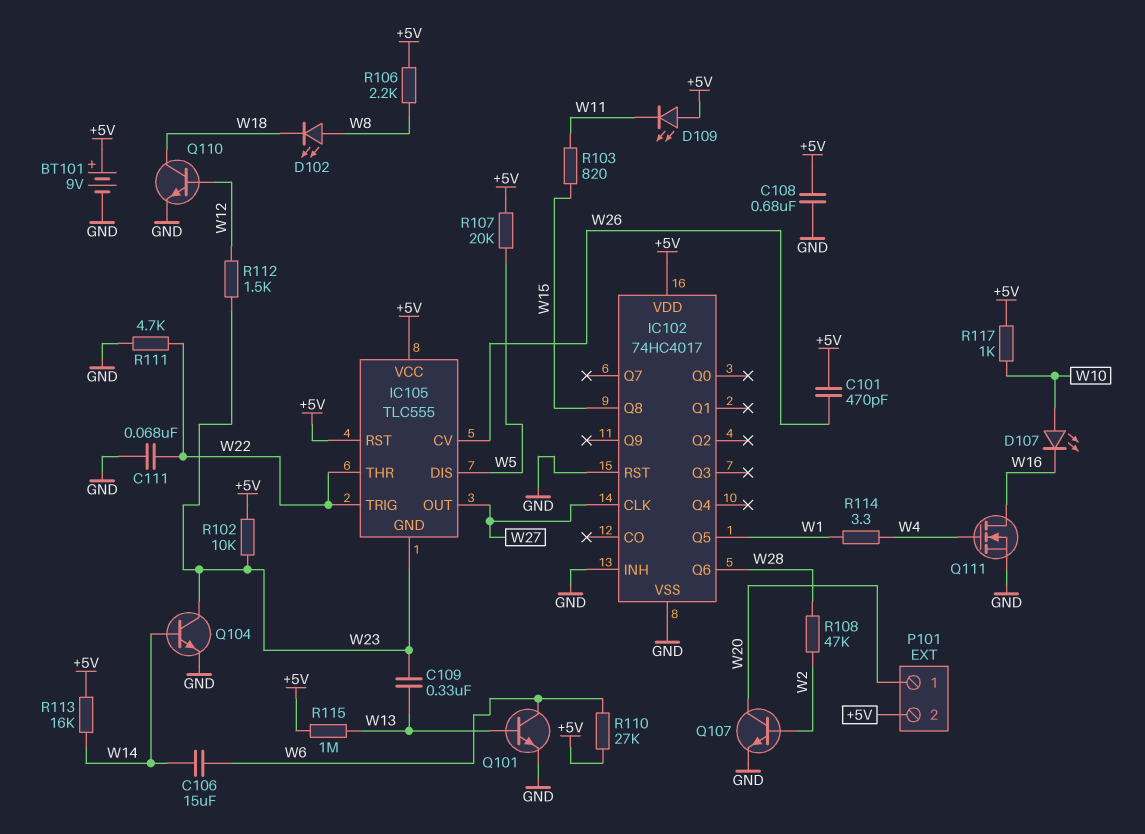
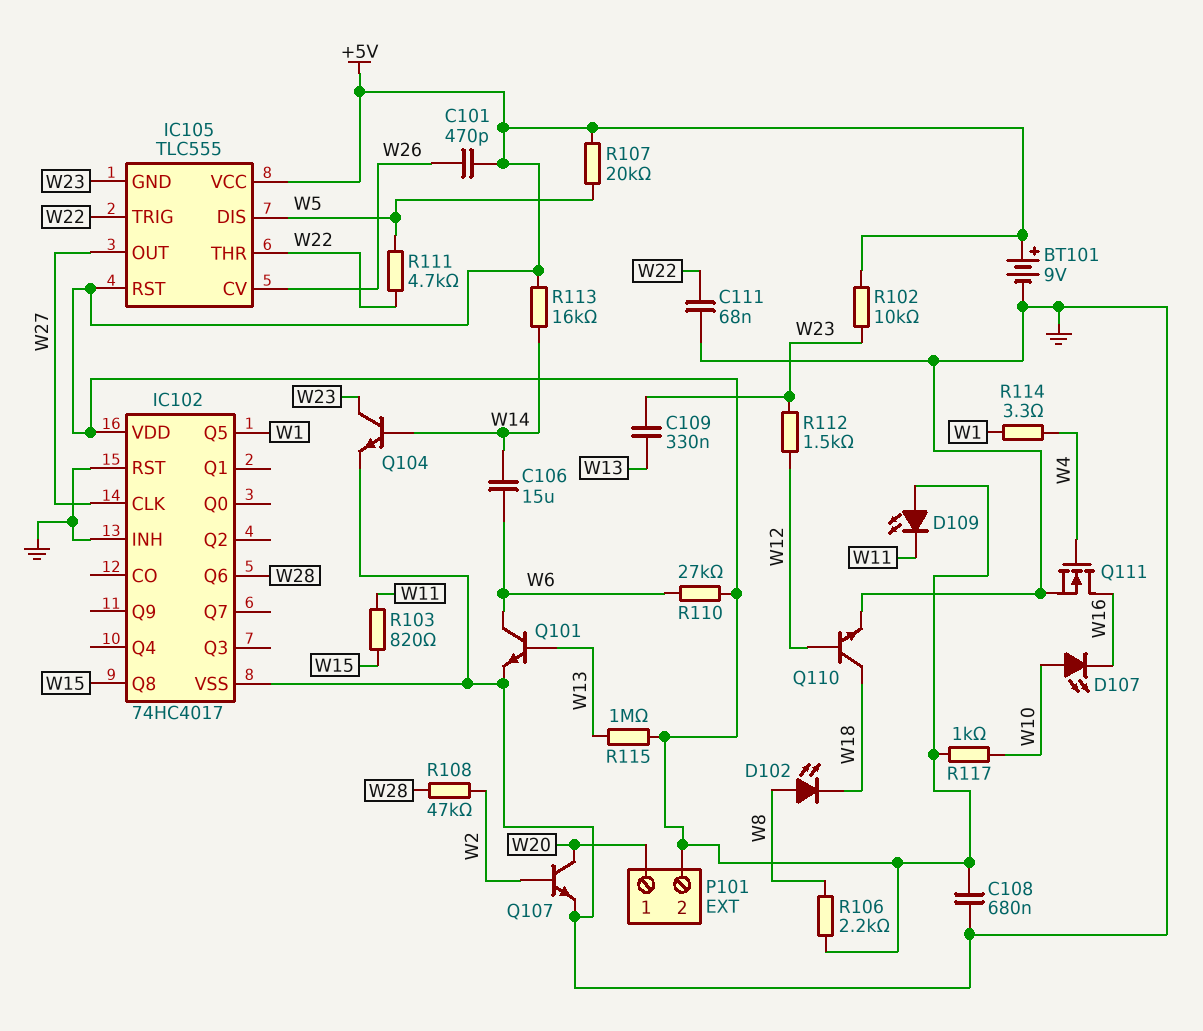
R111: 4.7k (GND, W22) -> 4.7k (W5, W22)

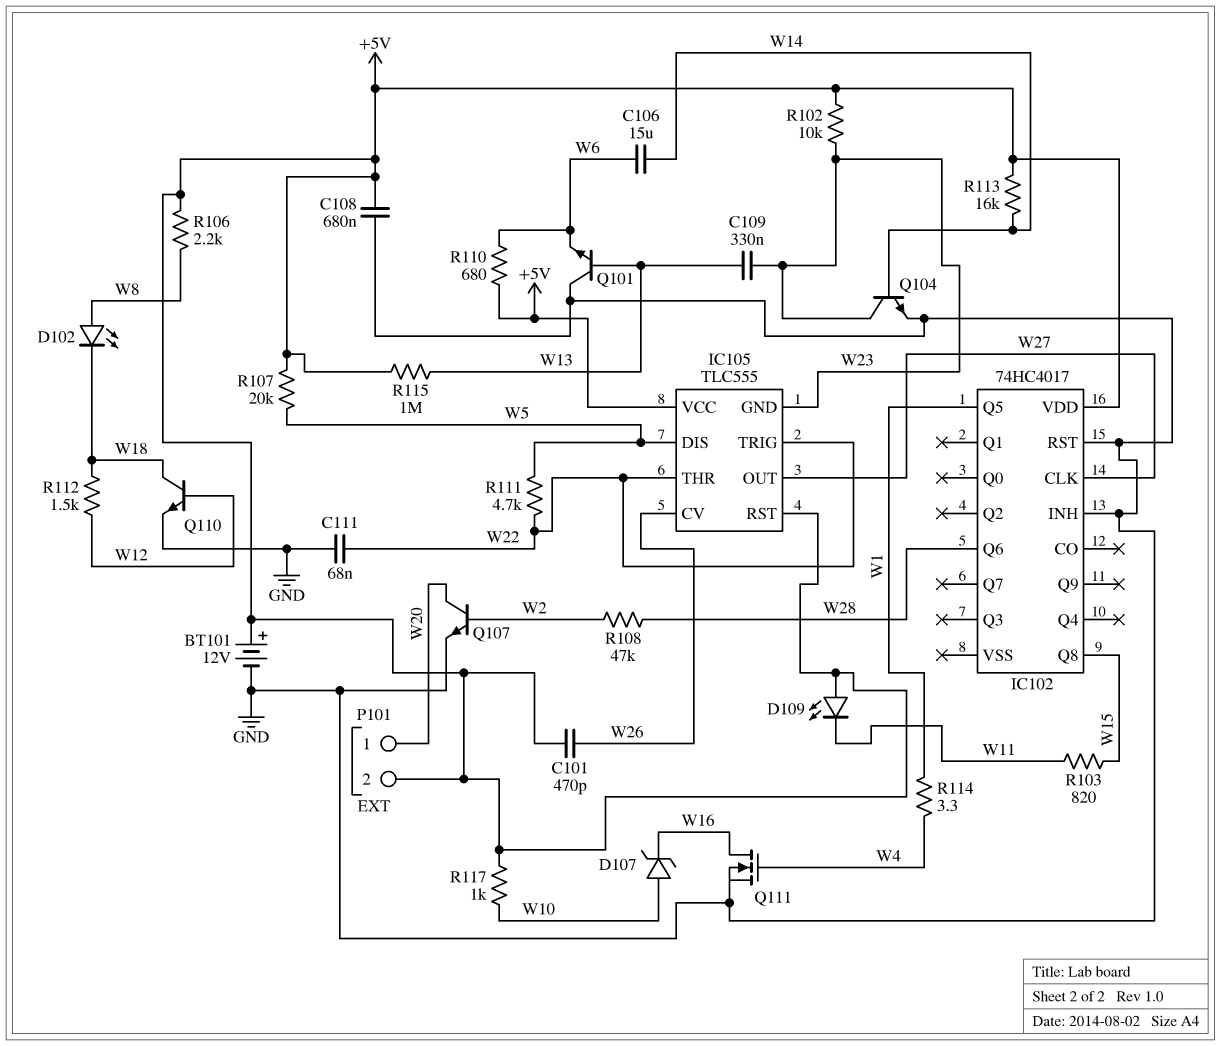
BT101: 9V (plus +5V, minus GND) -> 12V (plus +5V, minus GND)
D107: LED (A W10, K W16) -> zener (A W10, K W16)
IC102 pin VSS: GND -> none
Q101: NPN (B W13, C W6, E GND) -> NPN (B W13, C GND, E W6)
R110: 27k (+5V, W6) -> 680 (+5V, W6)
R112: 1.5k (W12, W23) -> 1.5k (W12, W18)

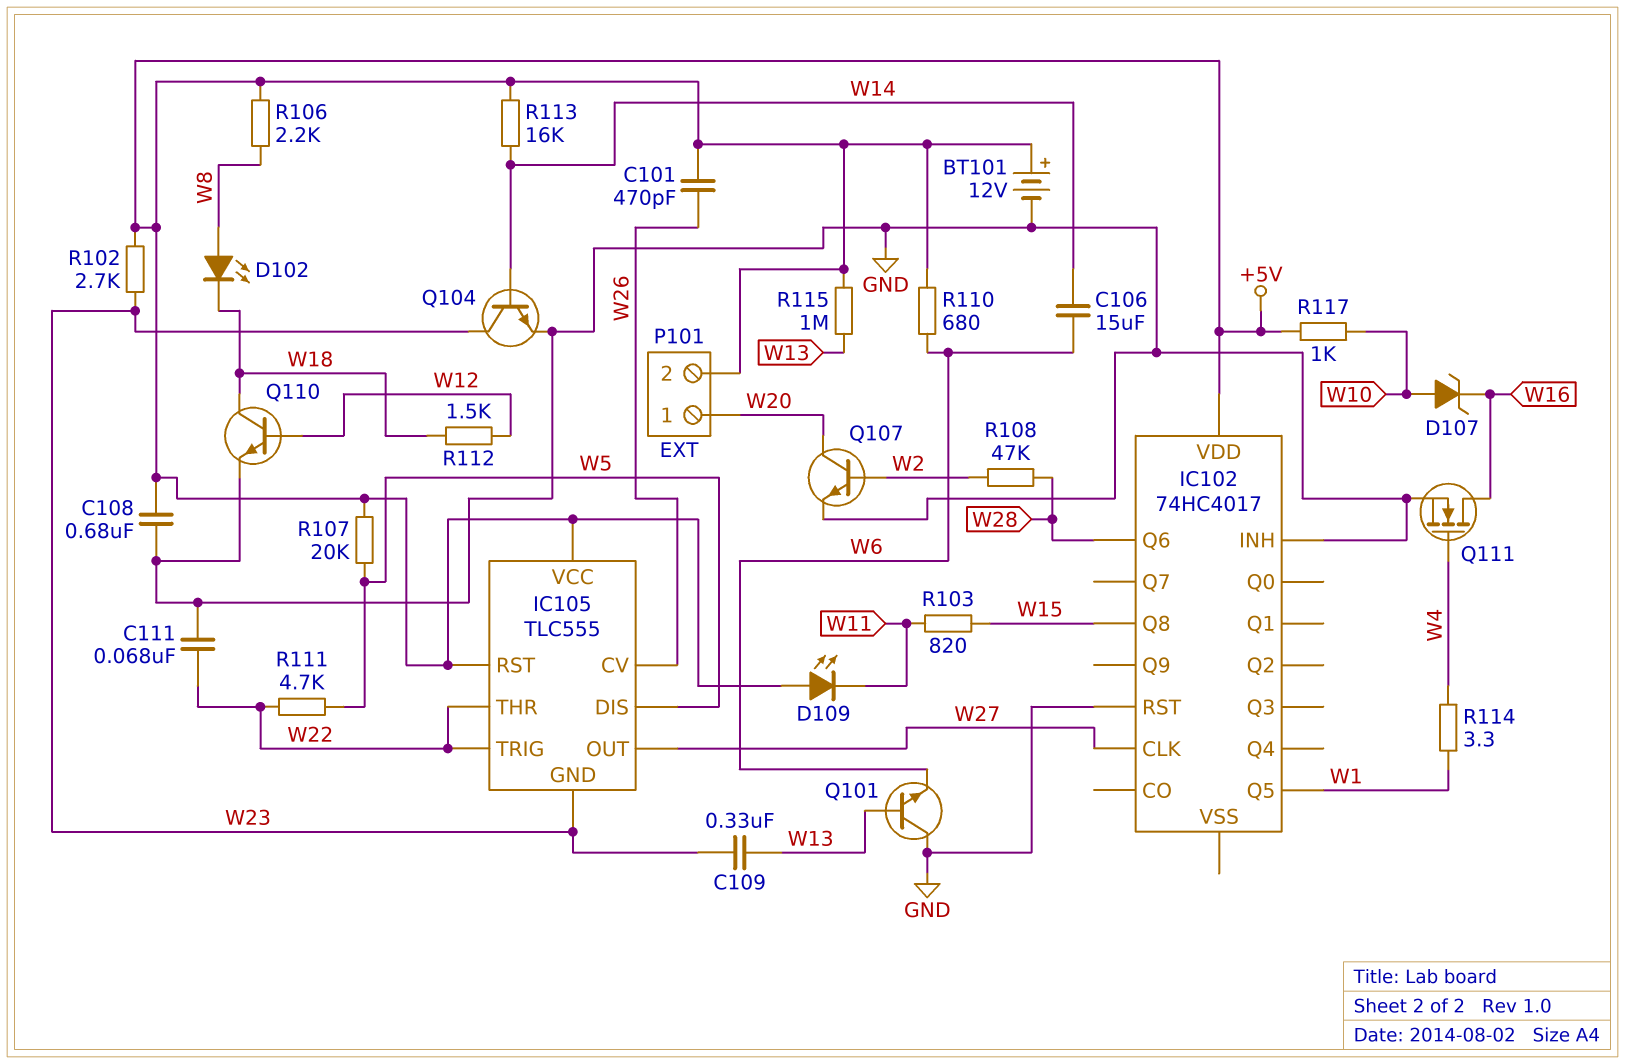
R102: 10k (+5V, W23) -> 2.7k (+5V, W23)

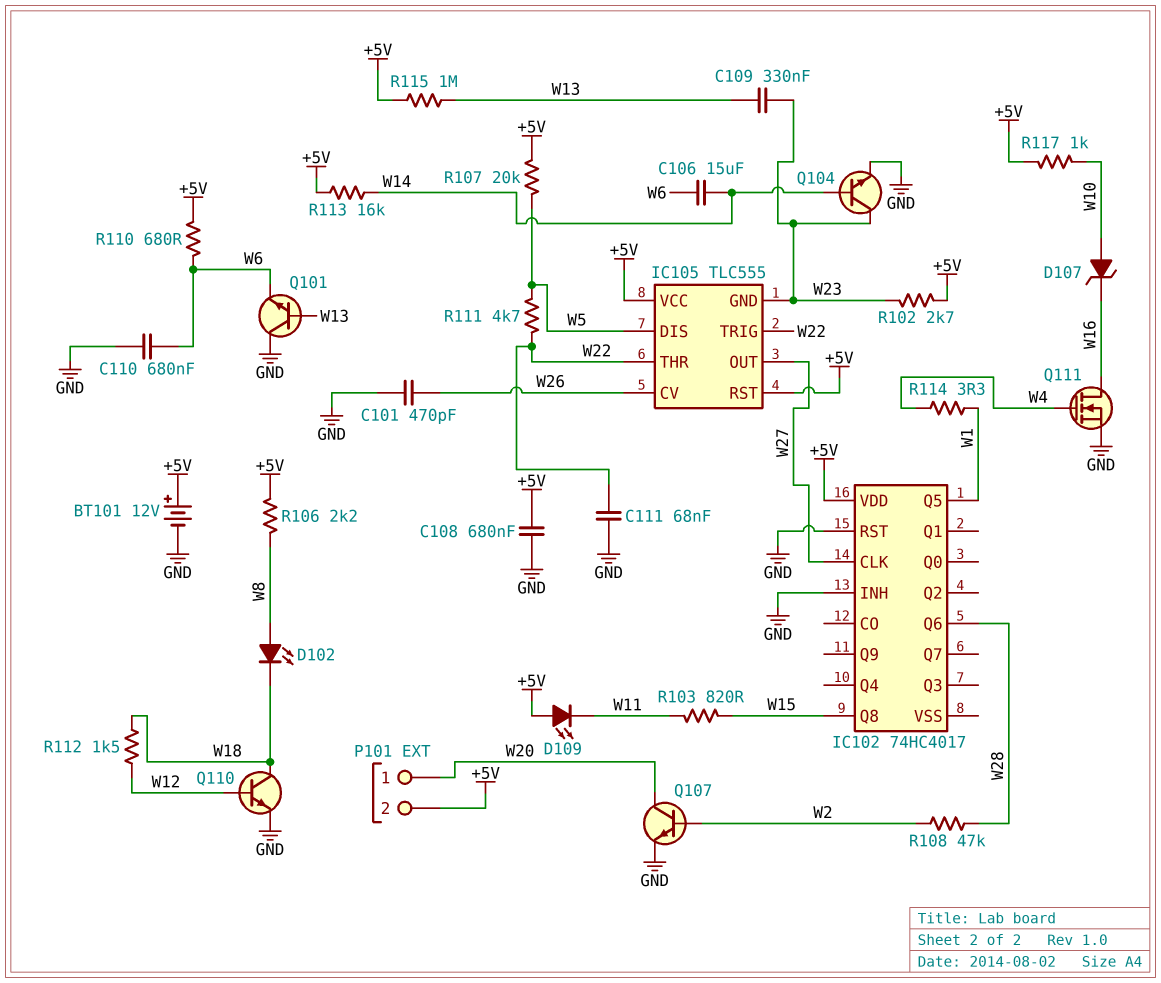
C101: 470pF (+5V, W26) -> 470pF (GND, W26)
C110: none -> 680nF (GND, W6)

